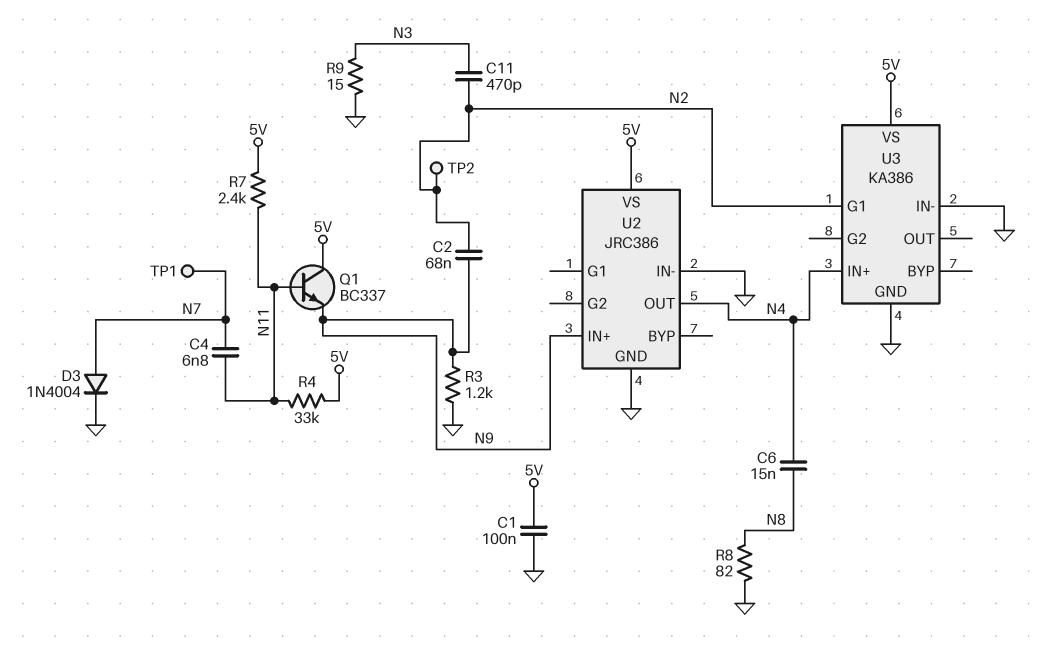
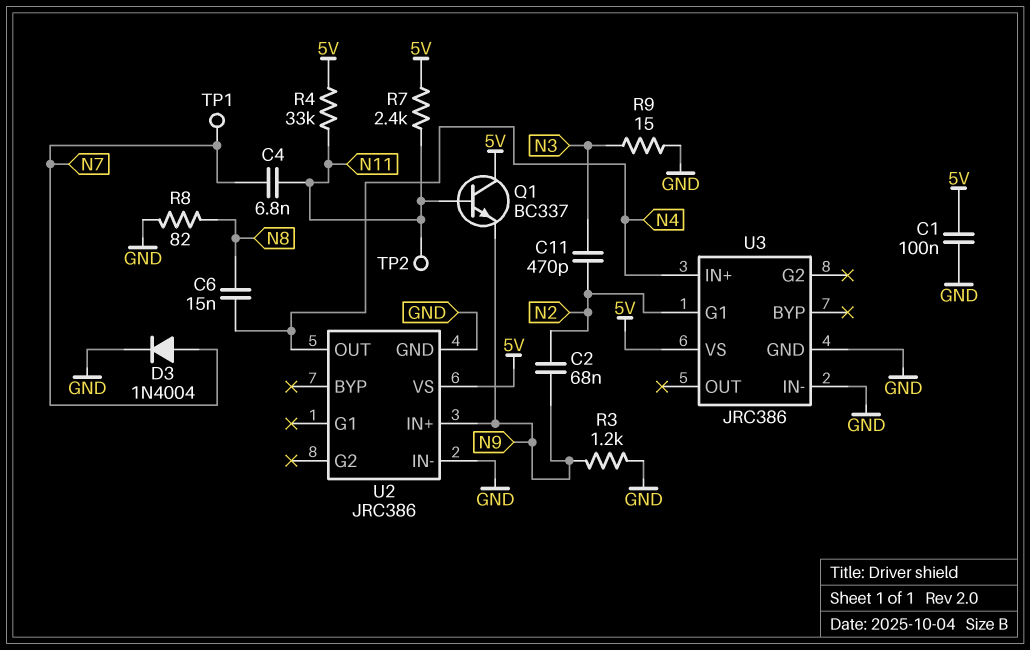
TP2: test point (N2) -> test point (N11)
U3: KA386 -> JRC386

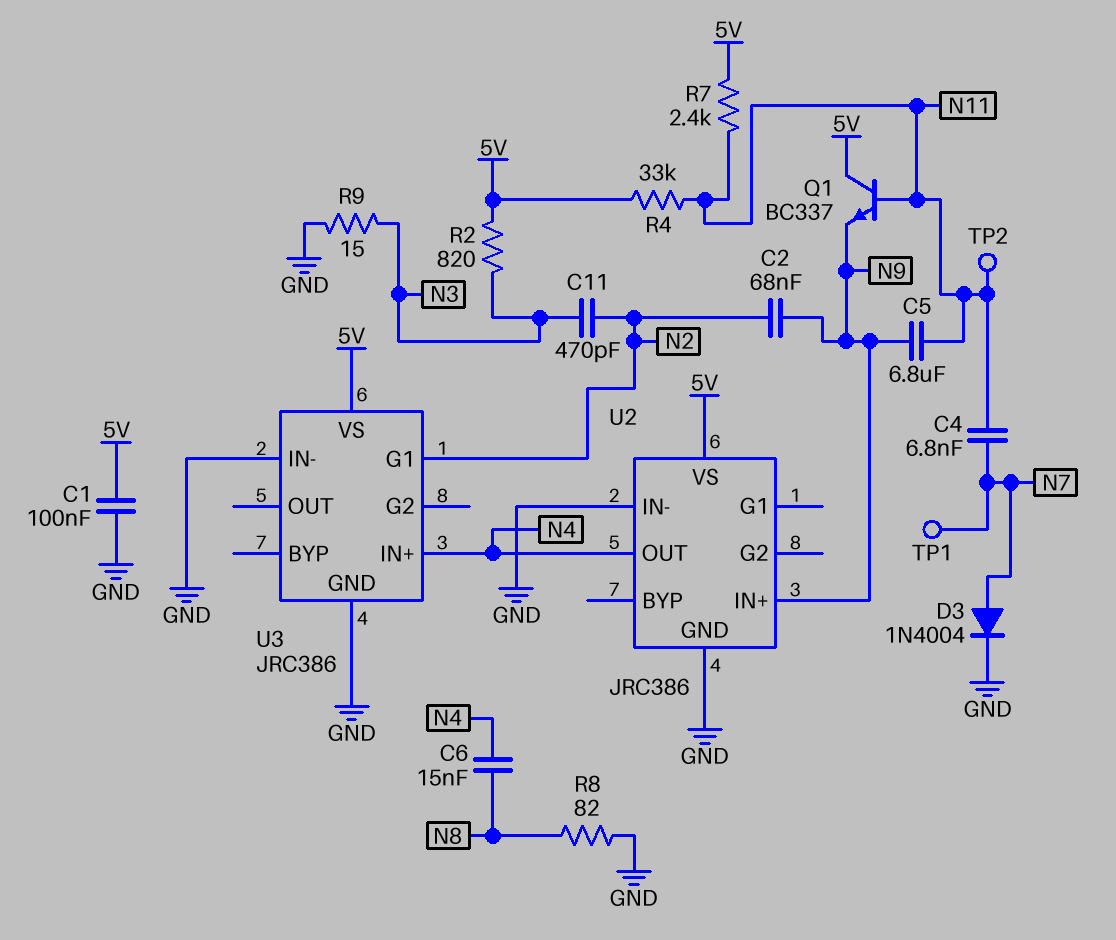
C5: none -> 6.8uF (N9, N11)
R2: none -> 820 (5V, N3)
R3: 1.2k (GND, N9) -> none

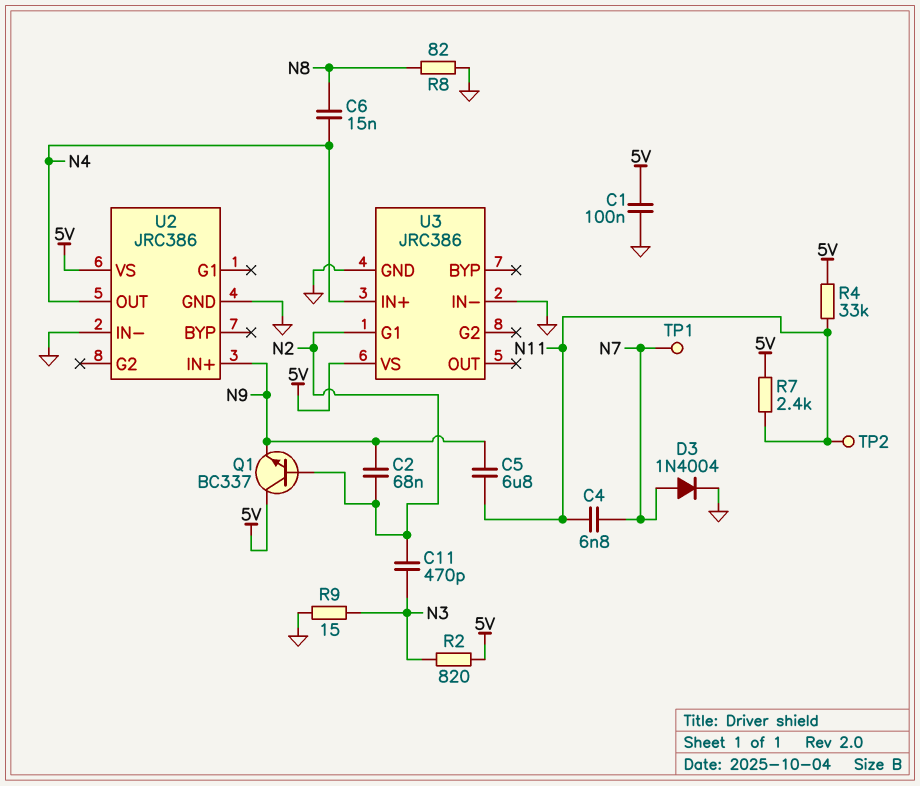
Q1: NPN BC337 (B N11, C 5V, E N9) -> NPN BC337 (B N2, C 5V, E N9)

